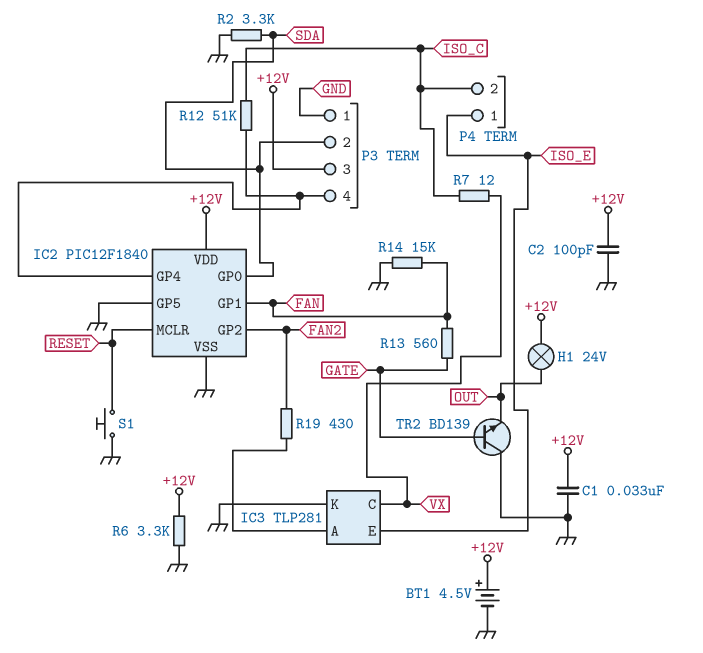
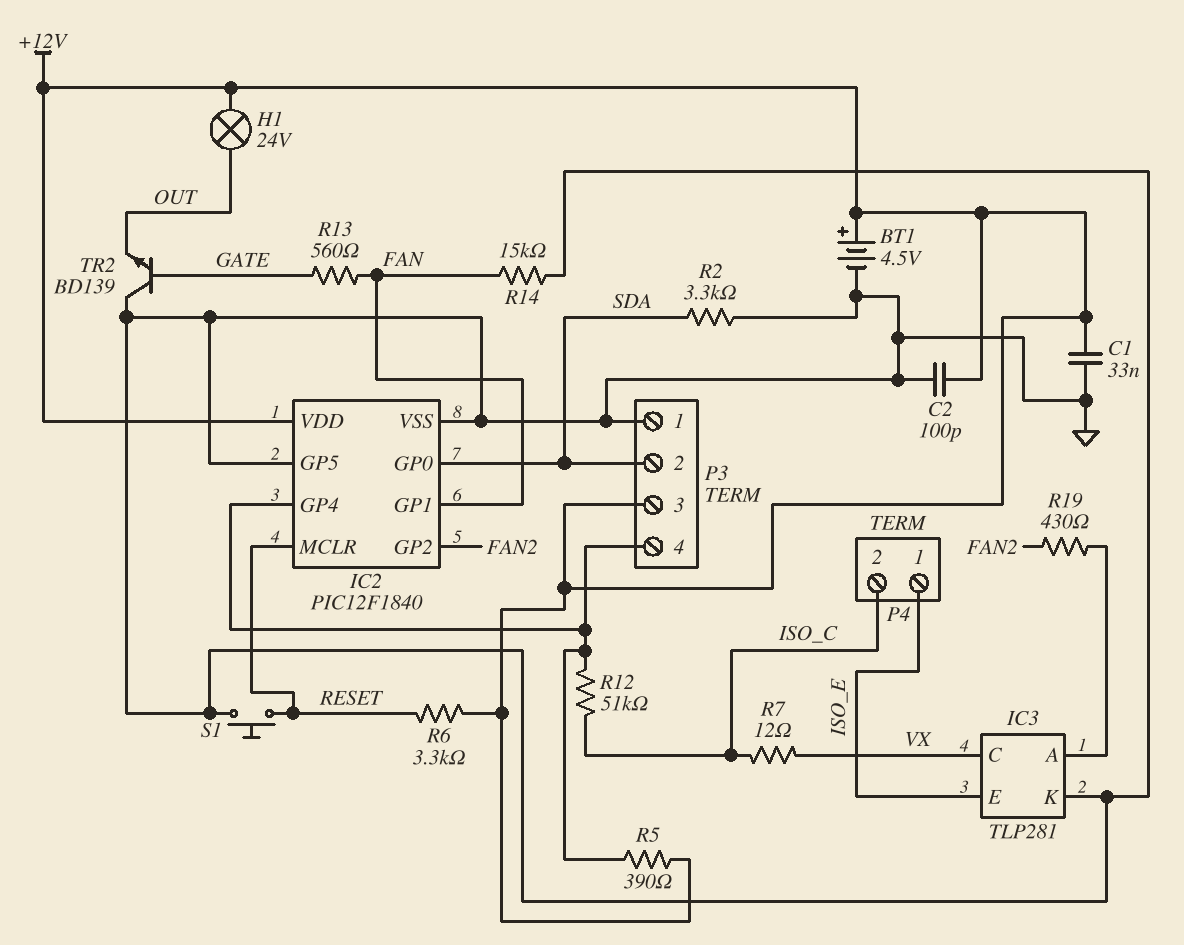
R5: none -> 390 (+12V, IC2/GP4)
R6: 3.3k (+12V, GND) -> 3.3k (+12V, RESET)

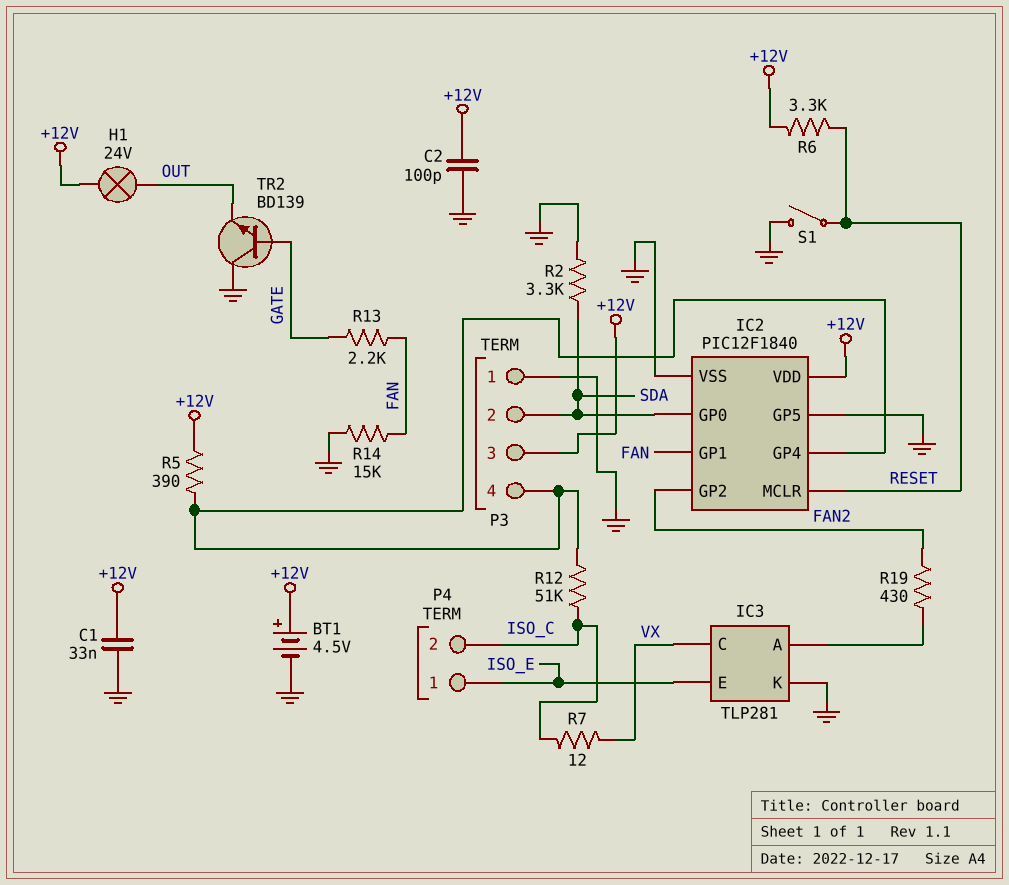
R13: 560 (FAN, GATE) -> 2.2k (FAN, GATE)
S1: button (GND, RESET) -> switch (GND, RESET)

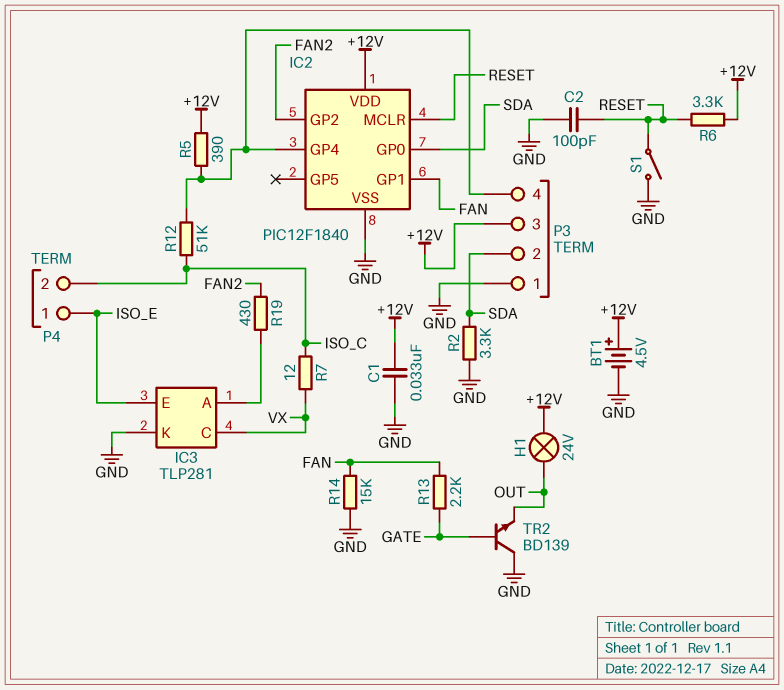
C2: 100pF (+12V, GND) -> 100pF (GND, RESET)
IC2 pin GP5: GND -> none

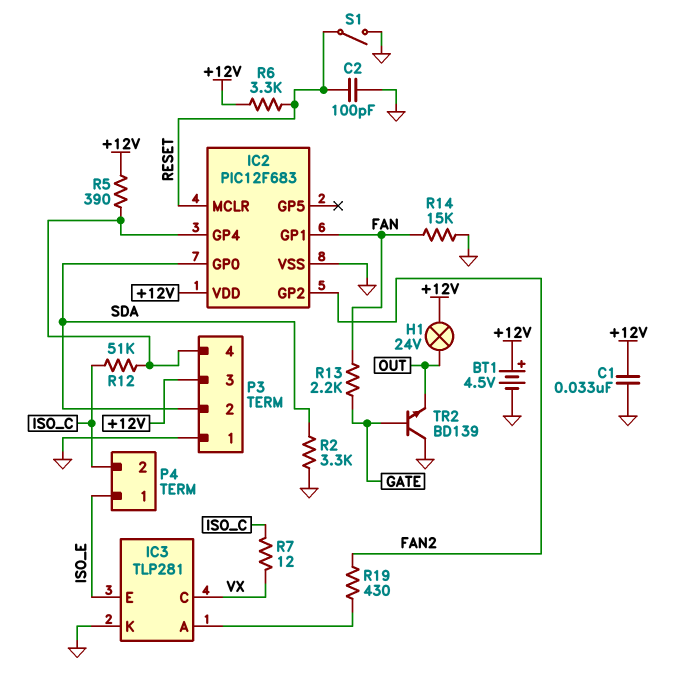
IC2: PIC12F1840 -> PIC12F683

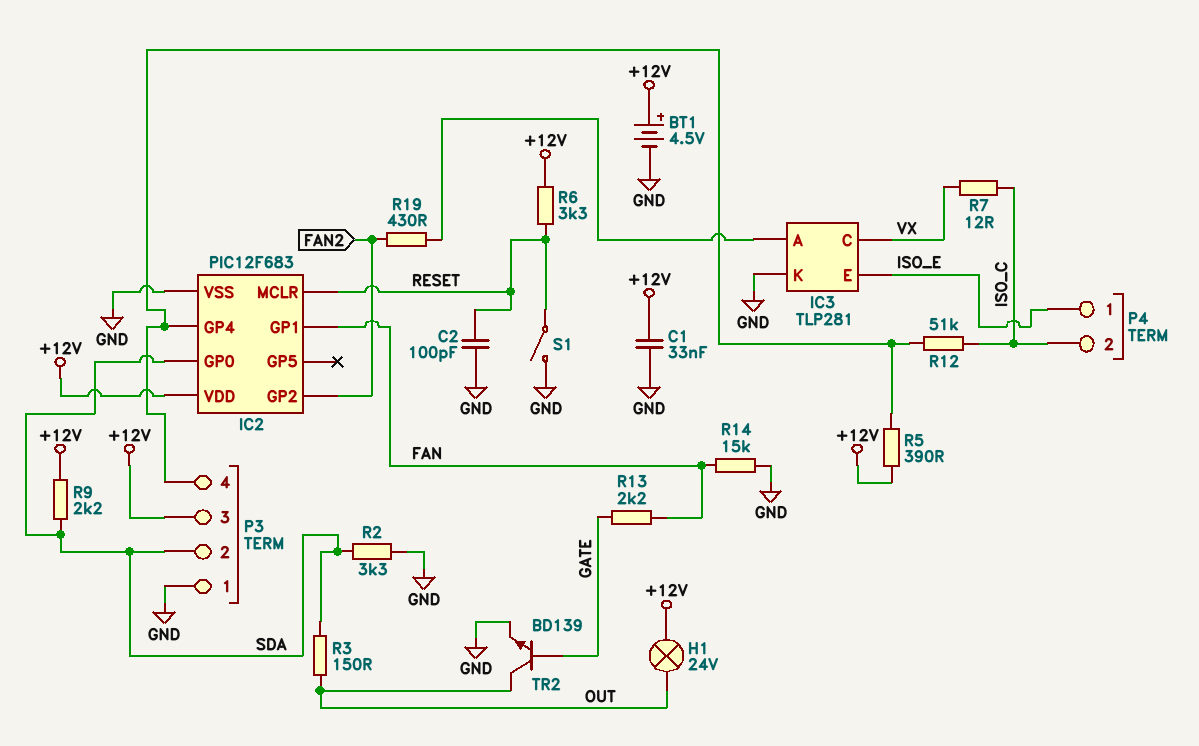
R3: none -> 150 (OUT, SDA)
R9: none -> 2.2k (+12V, SDA)
TR2: NPN BD139 (B GATE, C GND, E OUT) -> NPN BD139 (B GATE, C OUT, E GND)

